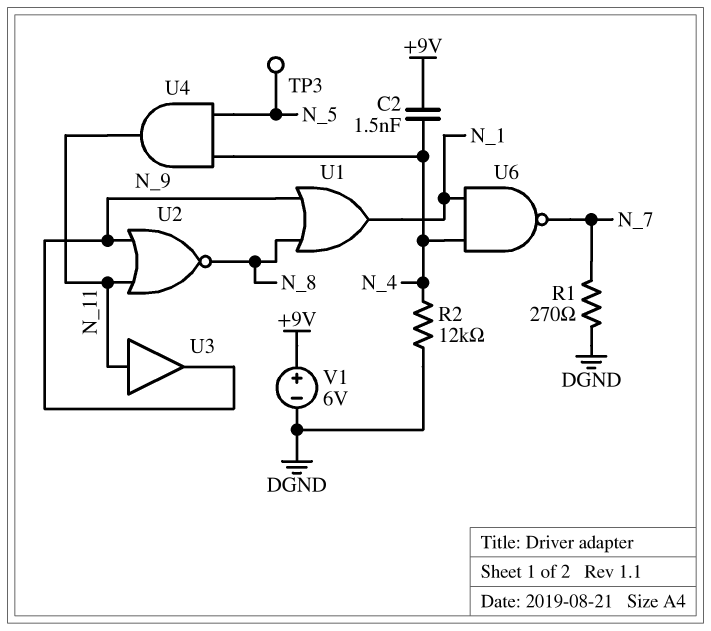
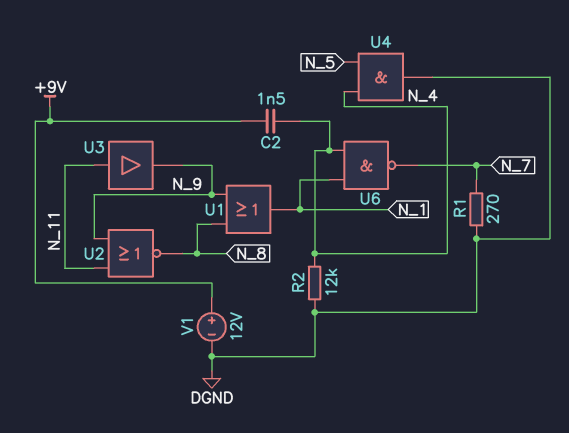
TP3: test point (N_5) -> none
U4: AND (in N_4, in N_5, out N_11) -> AND (in N_4, in N_5, out DGND)
V1: 6V (plus +9V, minus DGND) -> 12V (plus +9V, minus DGND)

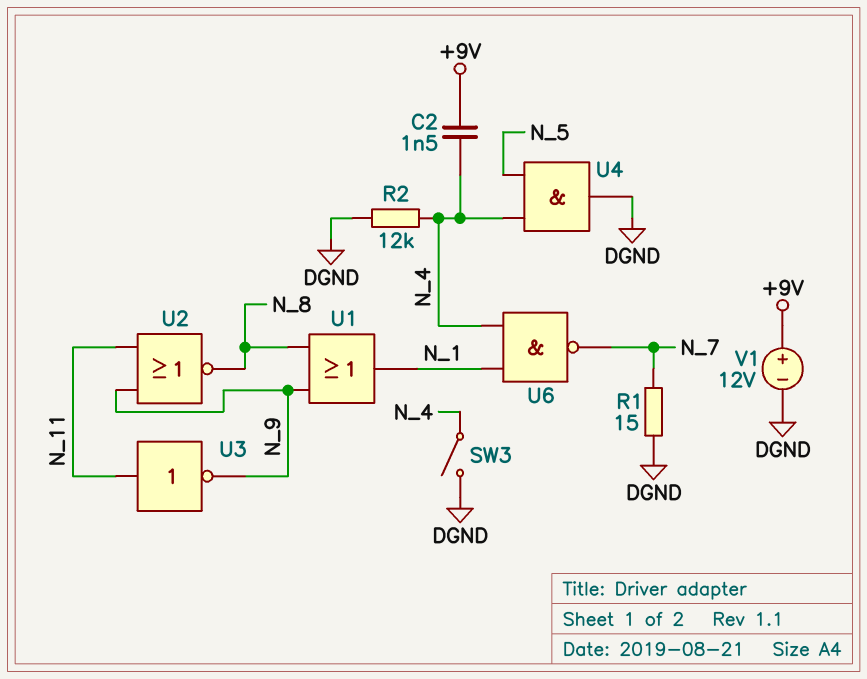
R1: 270 (DGND, N_7) -> 15 (DGND, N_7)
SW3: none -> switch (DGND, N_4)
U3: buffer (in N_11, out N_9) -> NOT (in N_11, out N_9)

